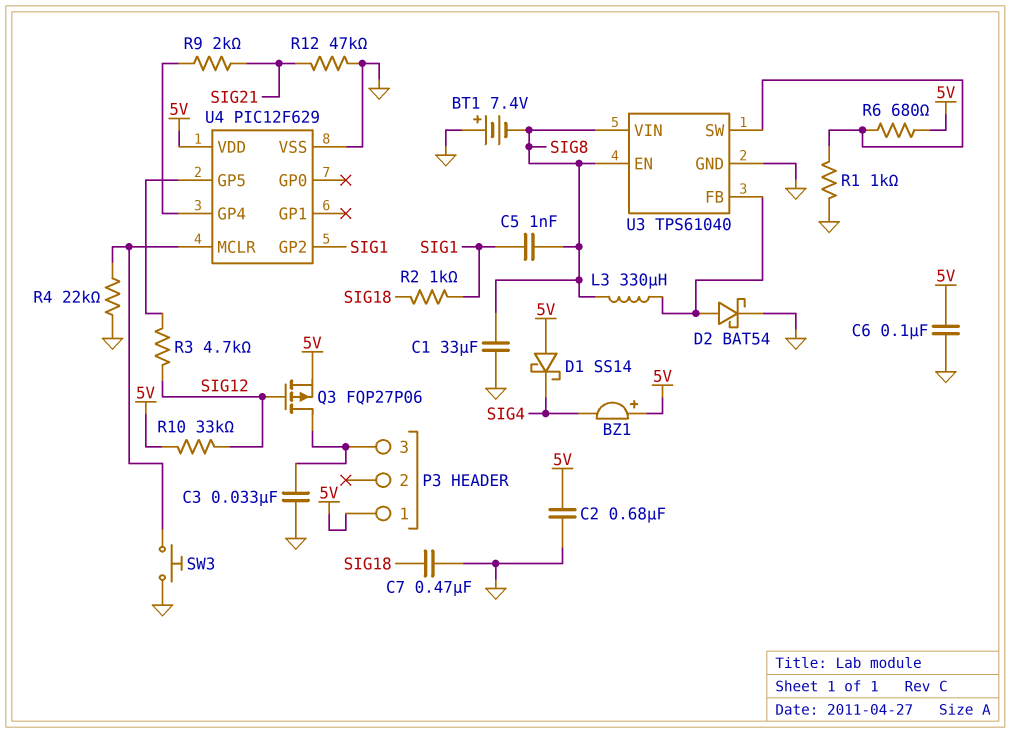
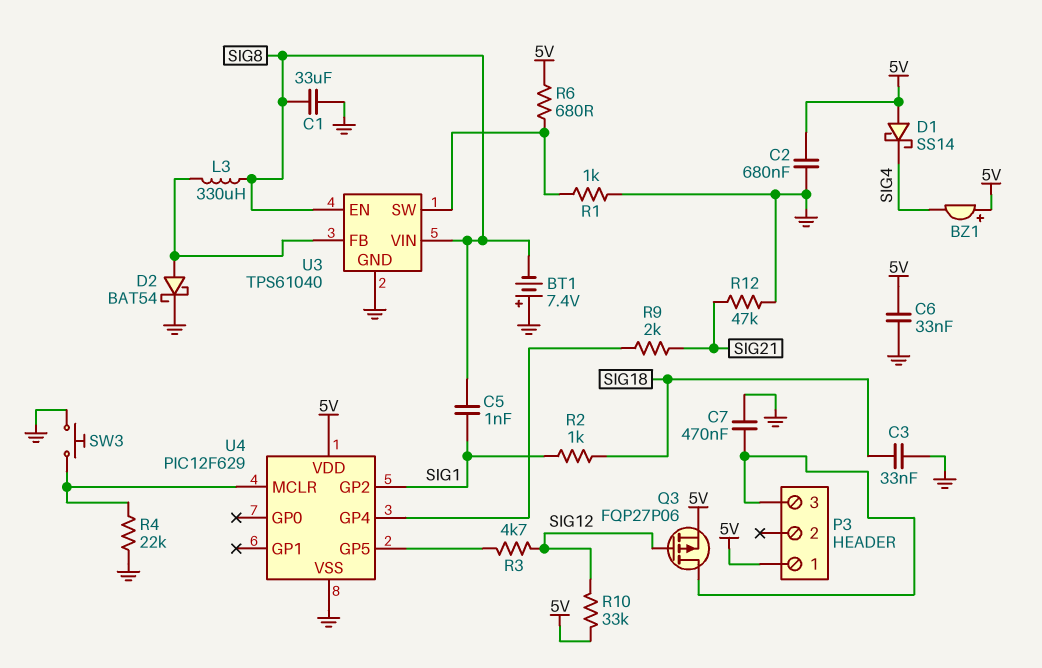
C3: 33nF (GND, P3/3) -> 33nF (GND, SIG18)
C6: 100nF (5V, GND) -> 33nF (5V, GND)
C7: 470nF (GND, SIG18) -> 470nF (GND, P3/3)

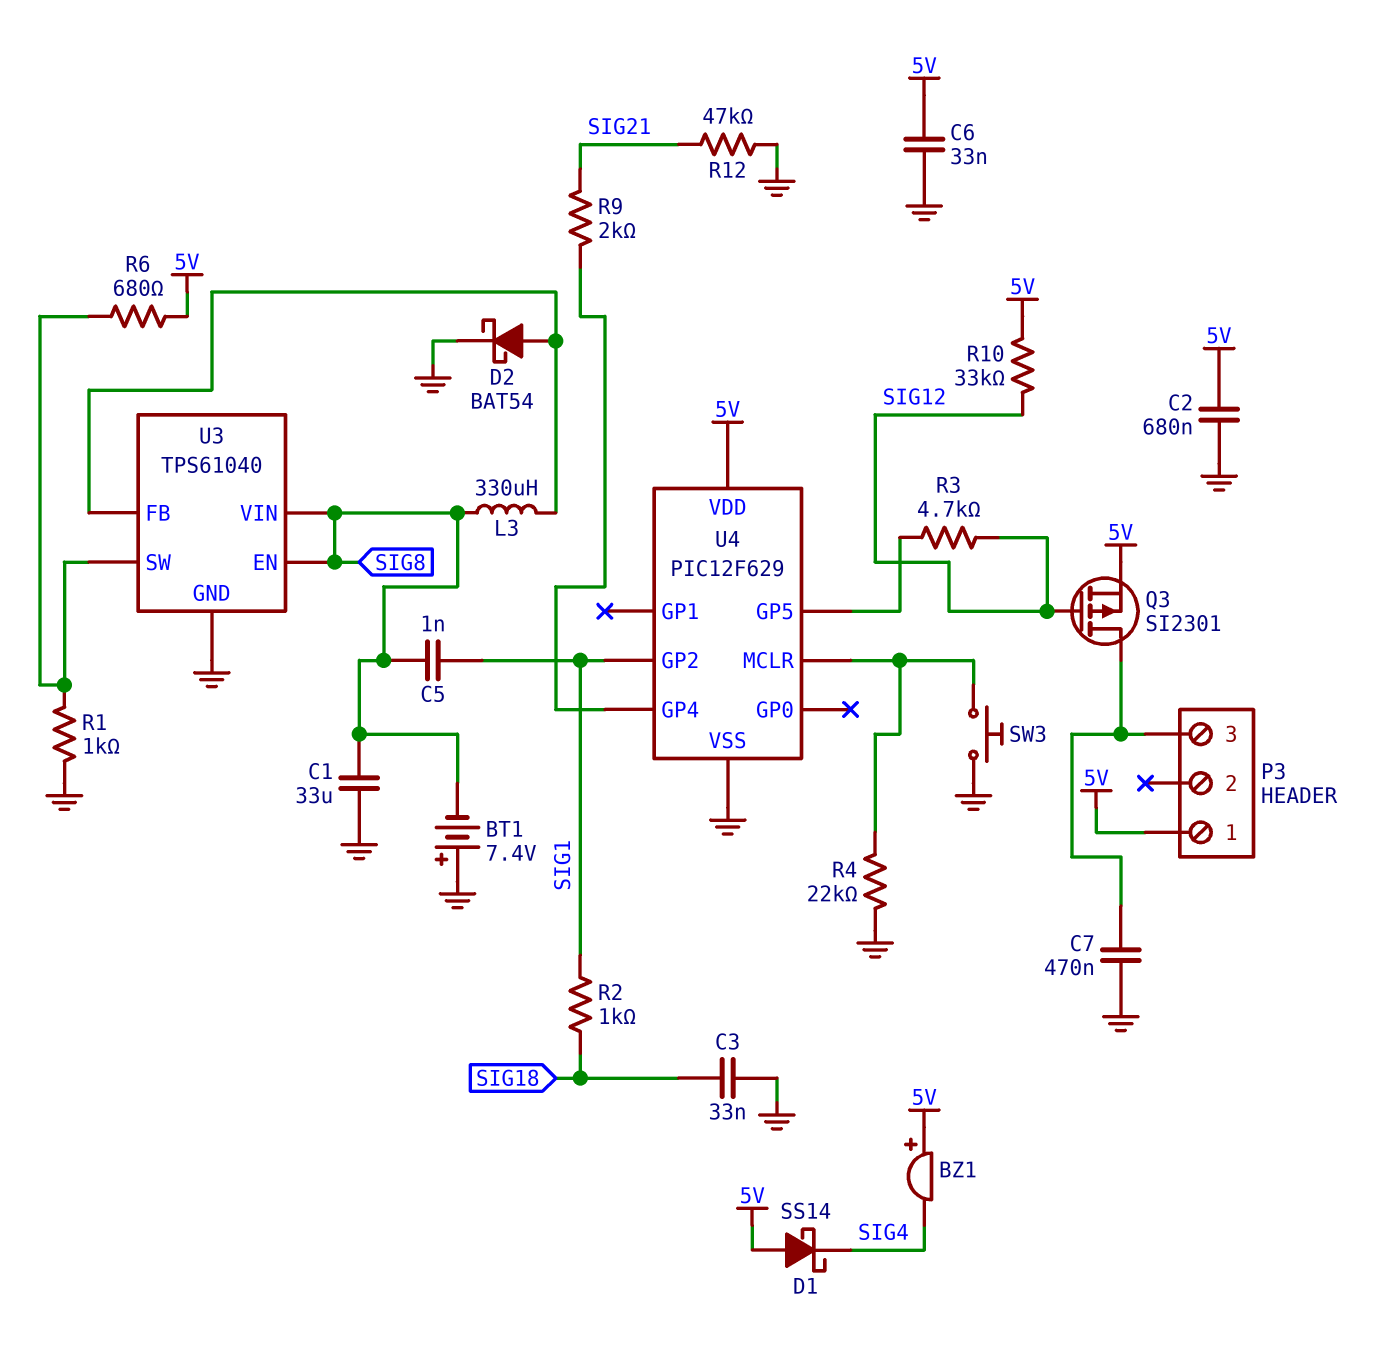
Q3: PMOS FQP27P06 (G SIG12, D P3/3, S 5V) -> PMOS SI2301 (G SIG12, D P3/3, S 5V)

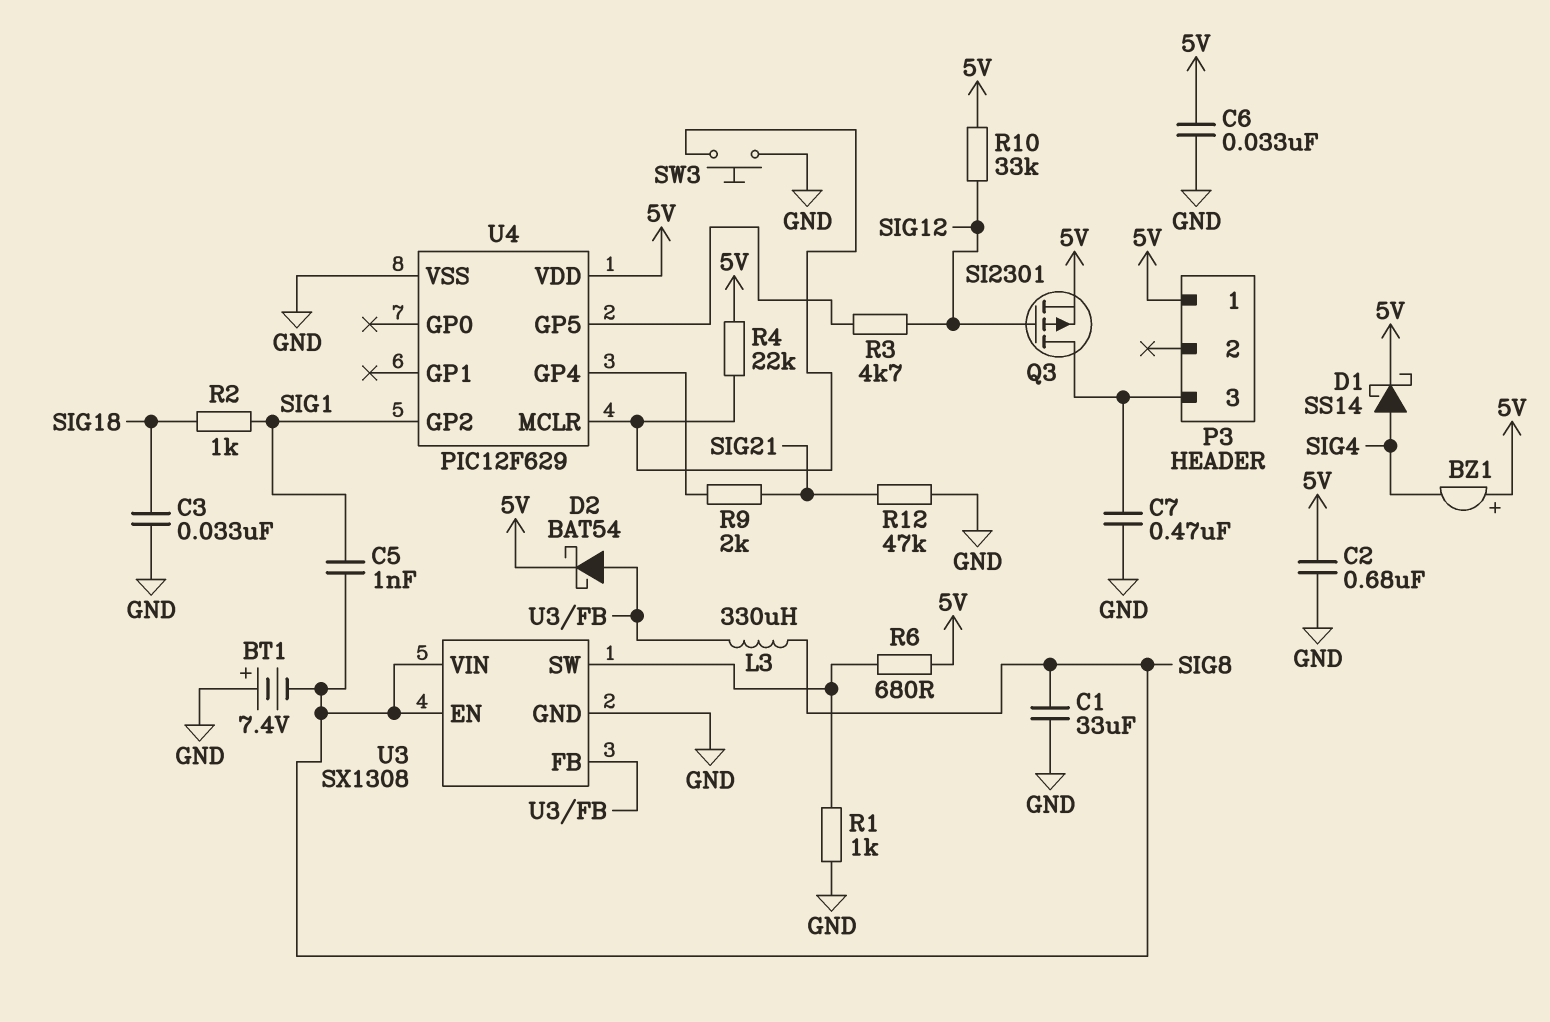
D1: schottky SS14 (A 5V, K SIG4) -> schottky SS14 (A SIG4, K 5V)
D2: schottky BAT54 (A U3/FB, K GND) -> schottky BAT54 (A U3/FB, K 5V)
R4: 22k (GND, U4/MCLR) -> 22k (5V, U4/MCLR)
U3: TPS61040 -> SX1308

